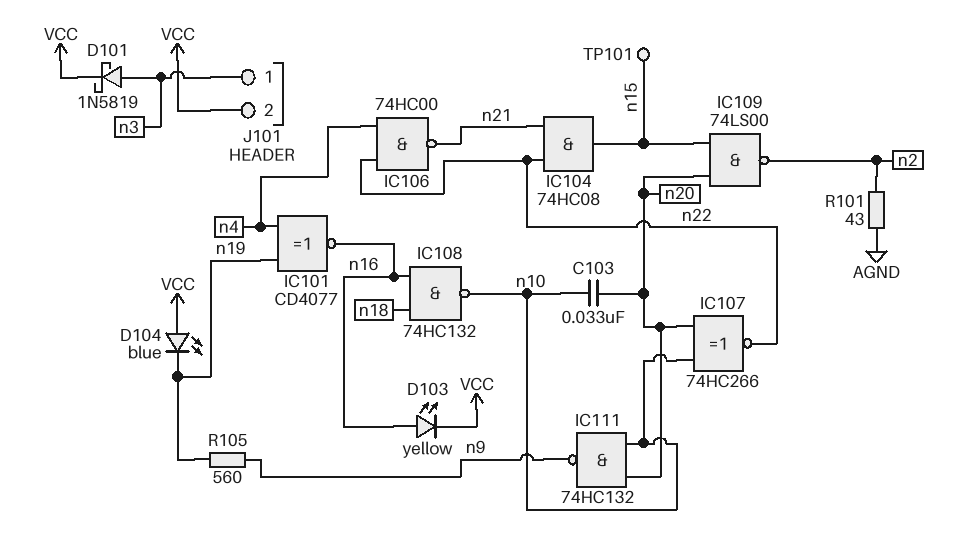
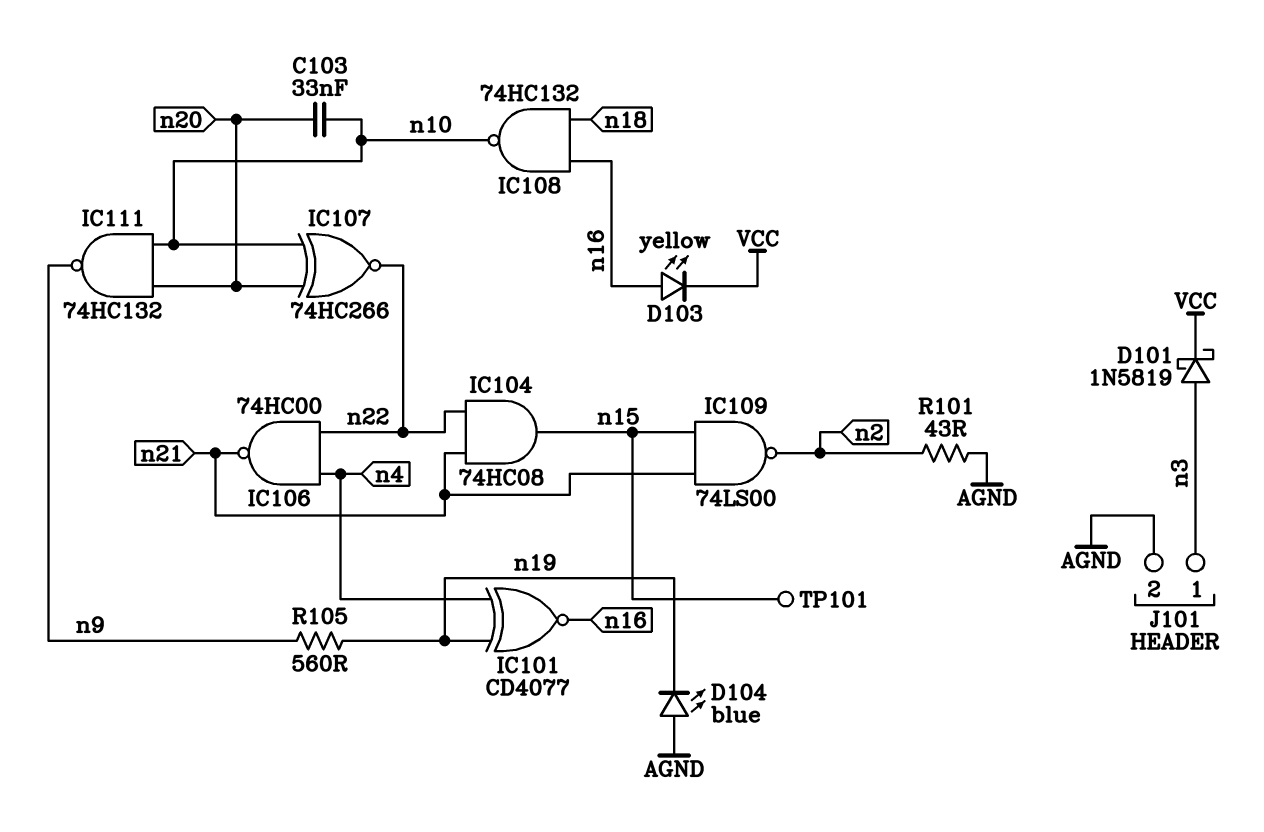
D104: LED blue (A VCC, K n19) -> LED blue (A AGND, K n19)
IC109: NAND 74LS00 (in n15, in n20, out n2) -> NAND 74LS00 (in n15, in n21, out n2)
J101 pin 2: VCC -> AGND

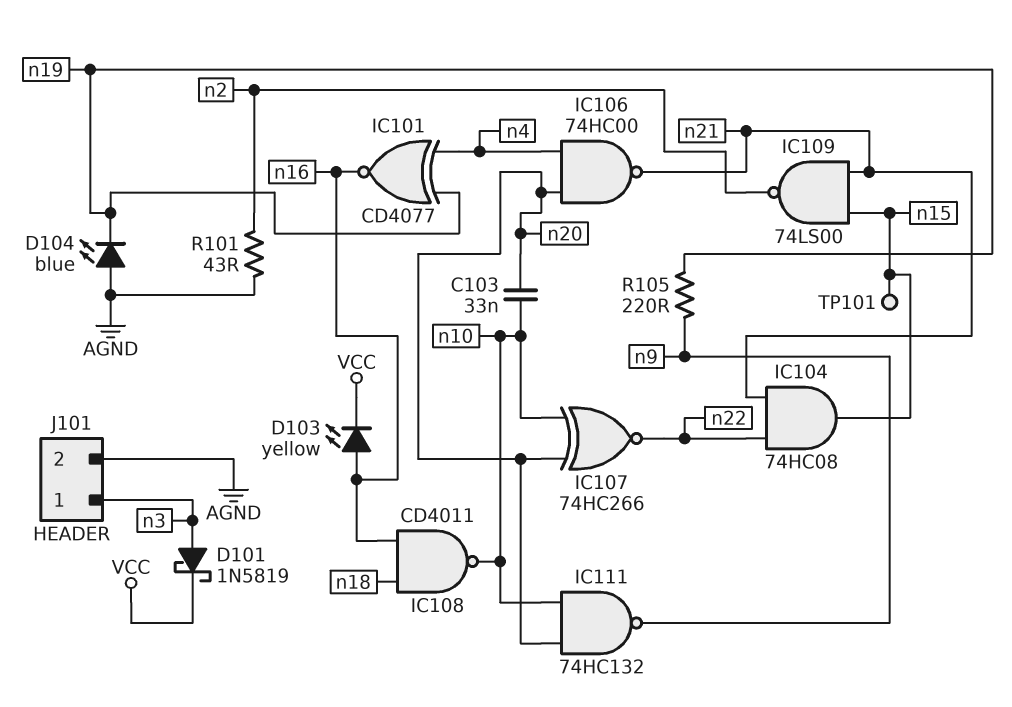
IC106: NAND 74HC00 (in n4, in n22, out n21) -> NAND 74HC00 (in n4, in n20, out n21)
IC108: NAND 74HC132 (in n16, in n18, out n10) -> NAND CD4011 (in n16, in n18, out n10)
R105: 560 (n9, n19) -> 220 (n9, n19)

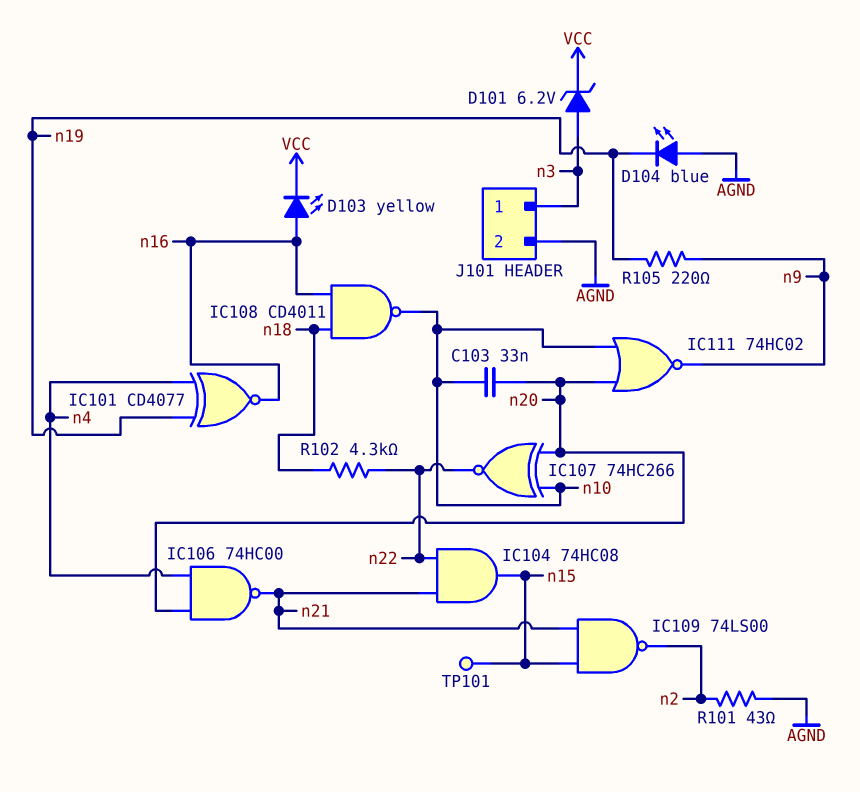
D101: schottky 1N5819 (A n3, K VCC) -> zener 6.2V (A n3, K VCC)
IC111: NAND 74HC132 (in n10, in n20, out n9) -> NOR 74HC02 (in n10, in n20, out n9)
R102: none -> 4.3k (n18, n22)

